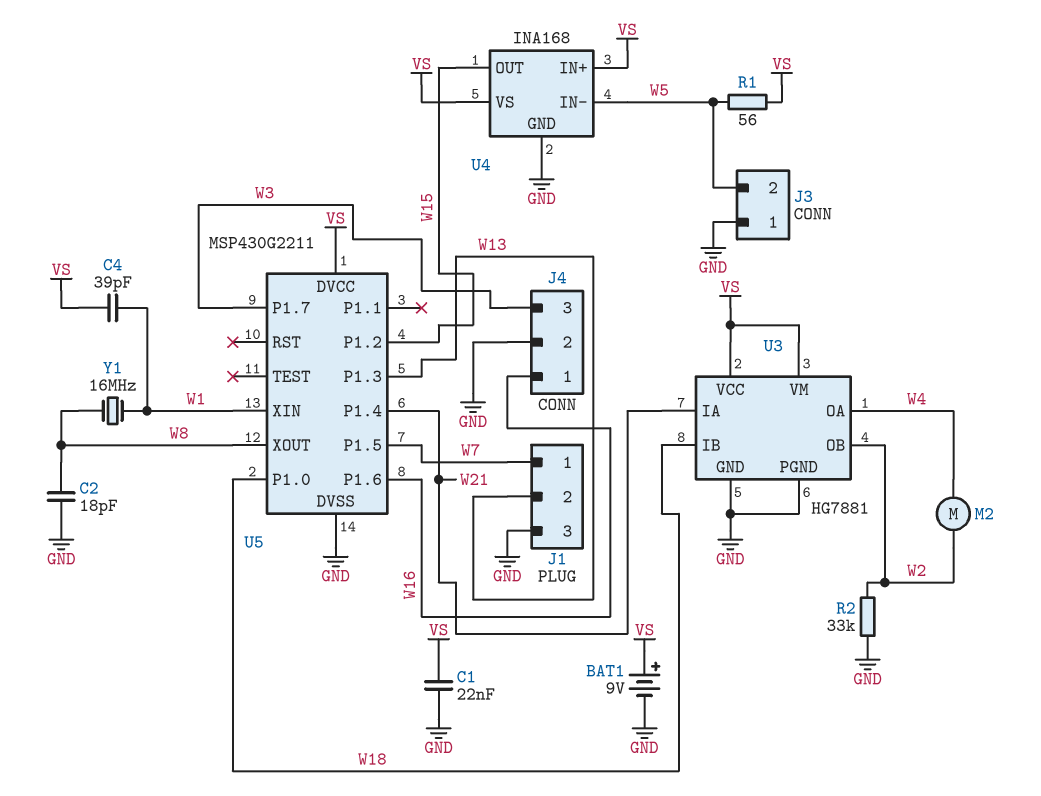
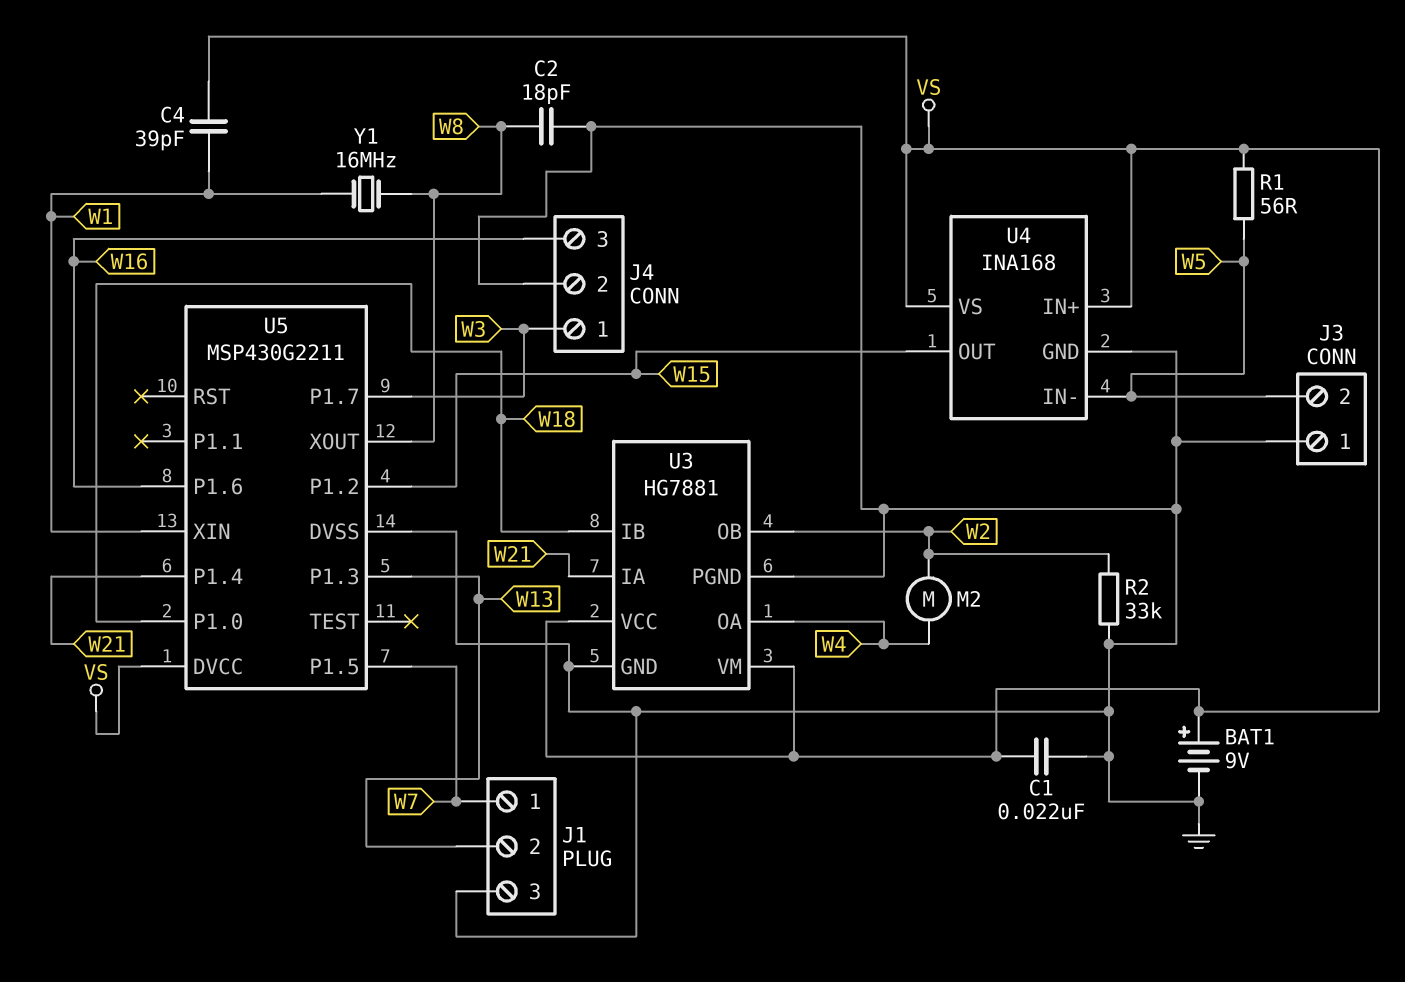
J4 pin 1: W16 -> W3
J4 pin 3: W3 -> W16

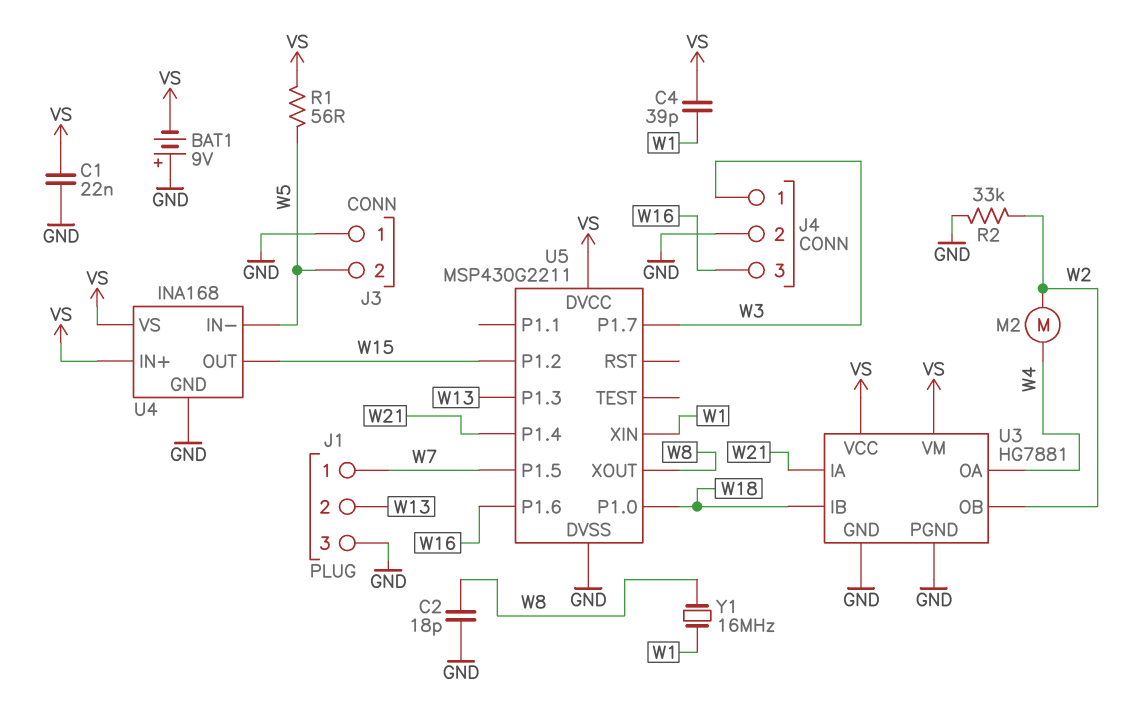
BAT1: 9V (plus VS, minus GND) -> 9V (plus GND, minus VS)

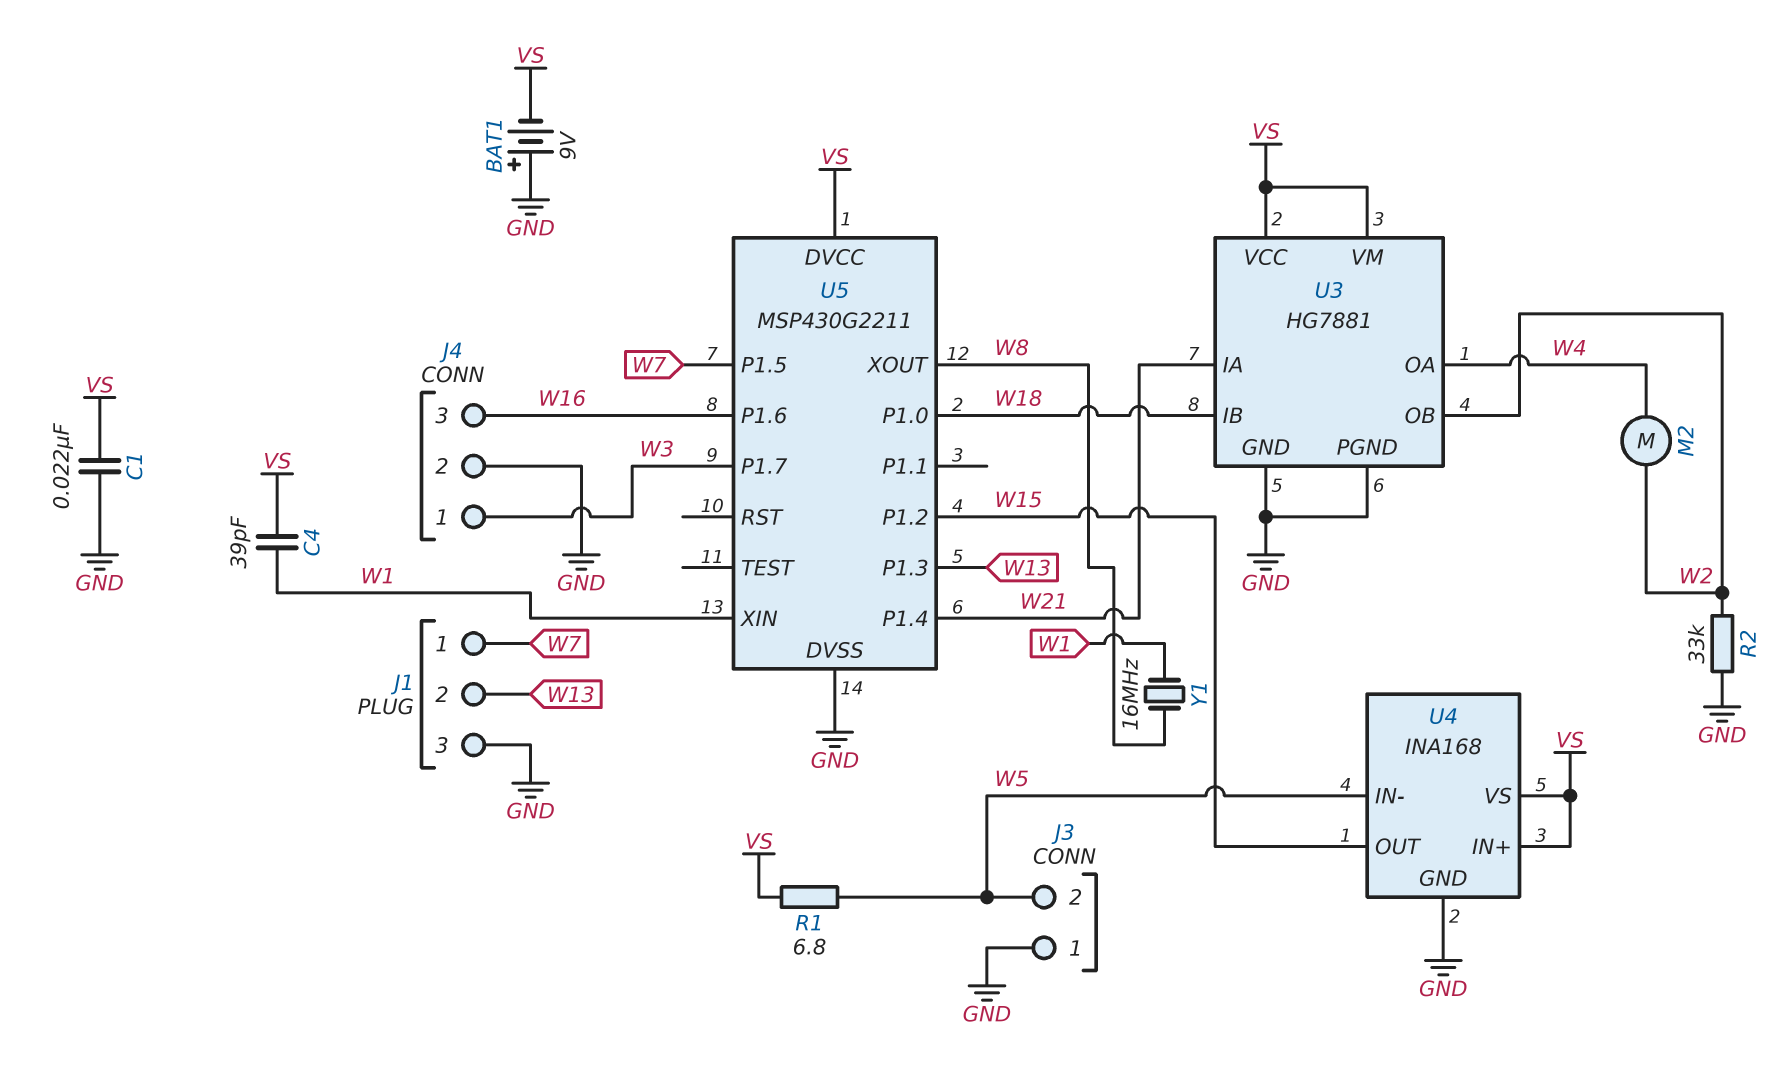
C2: 18pF (GND, W8) -> none
R1: 56 (VS, W5) -> 6.8 (VS, W5)

